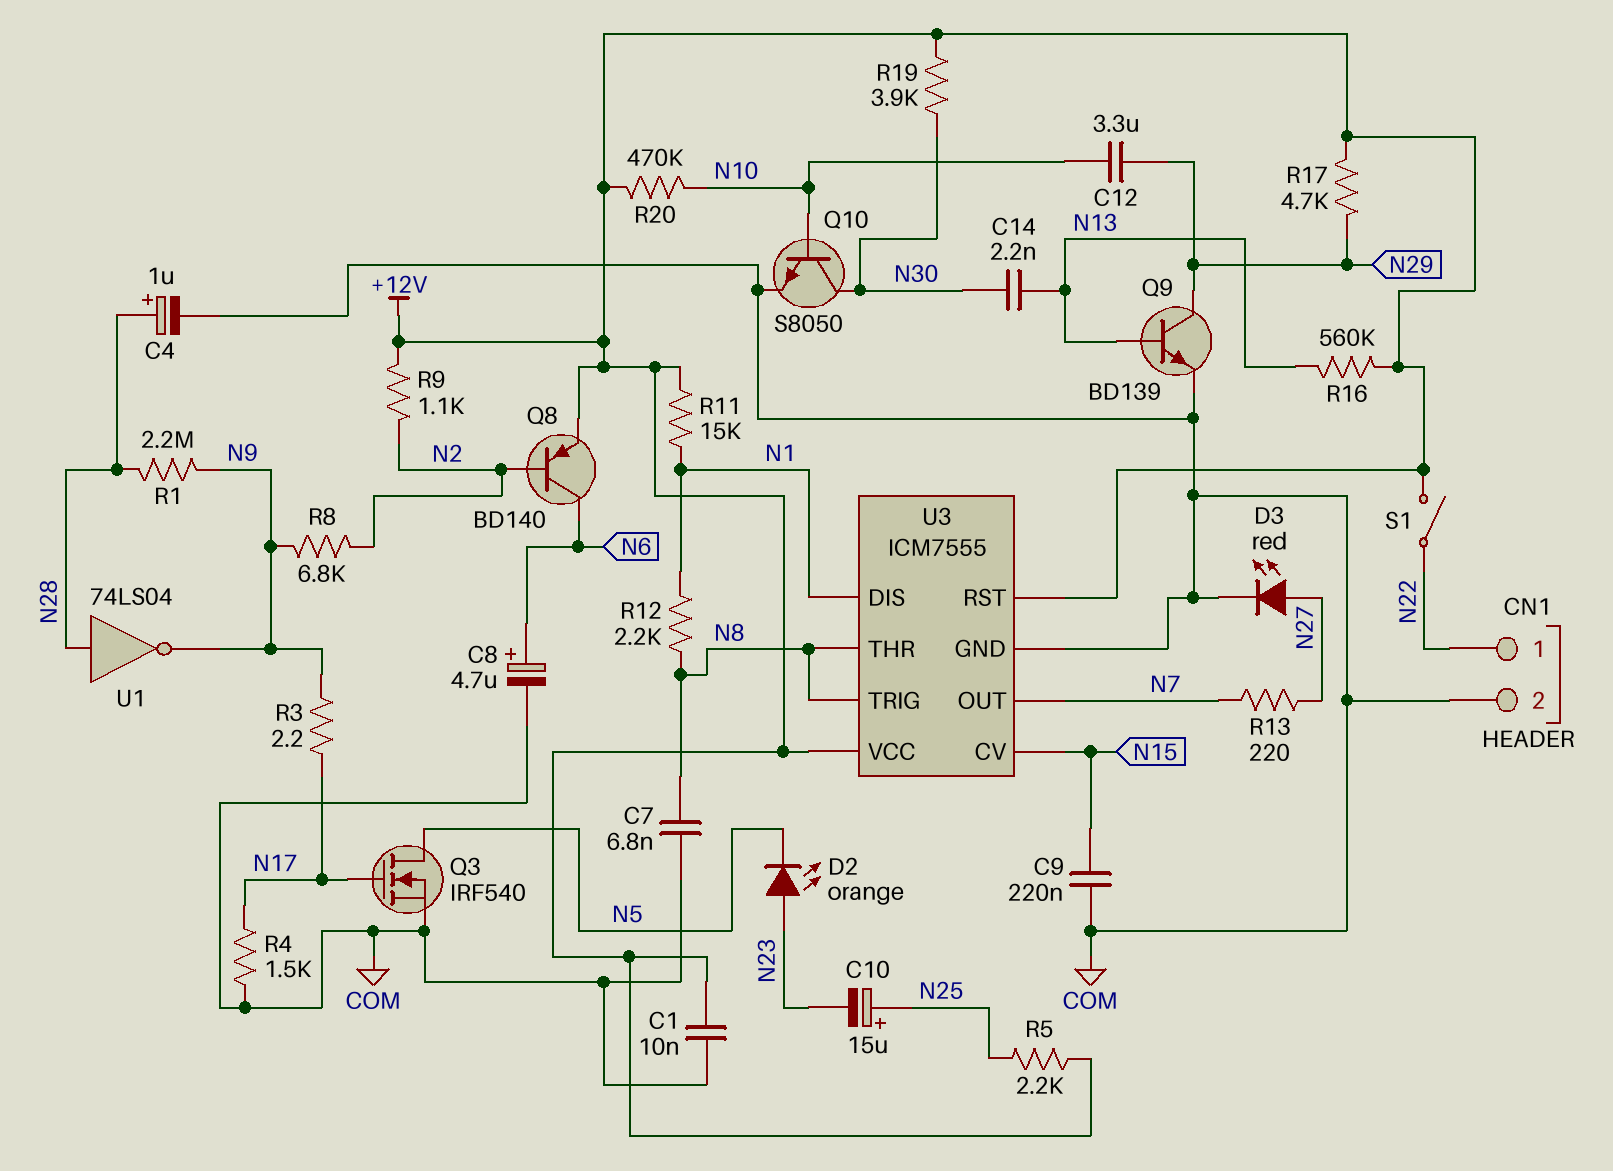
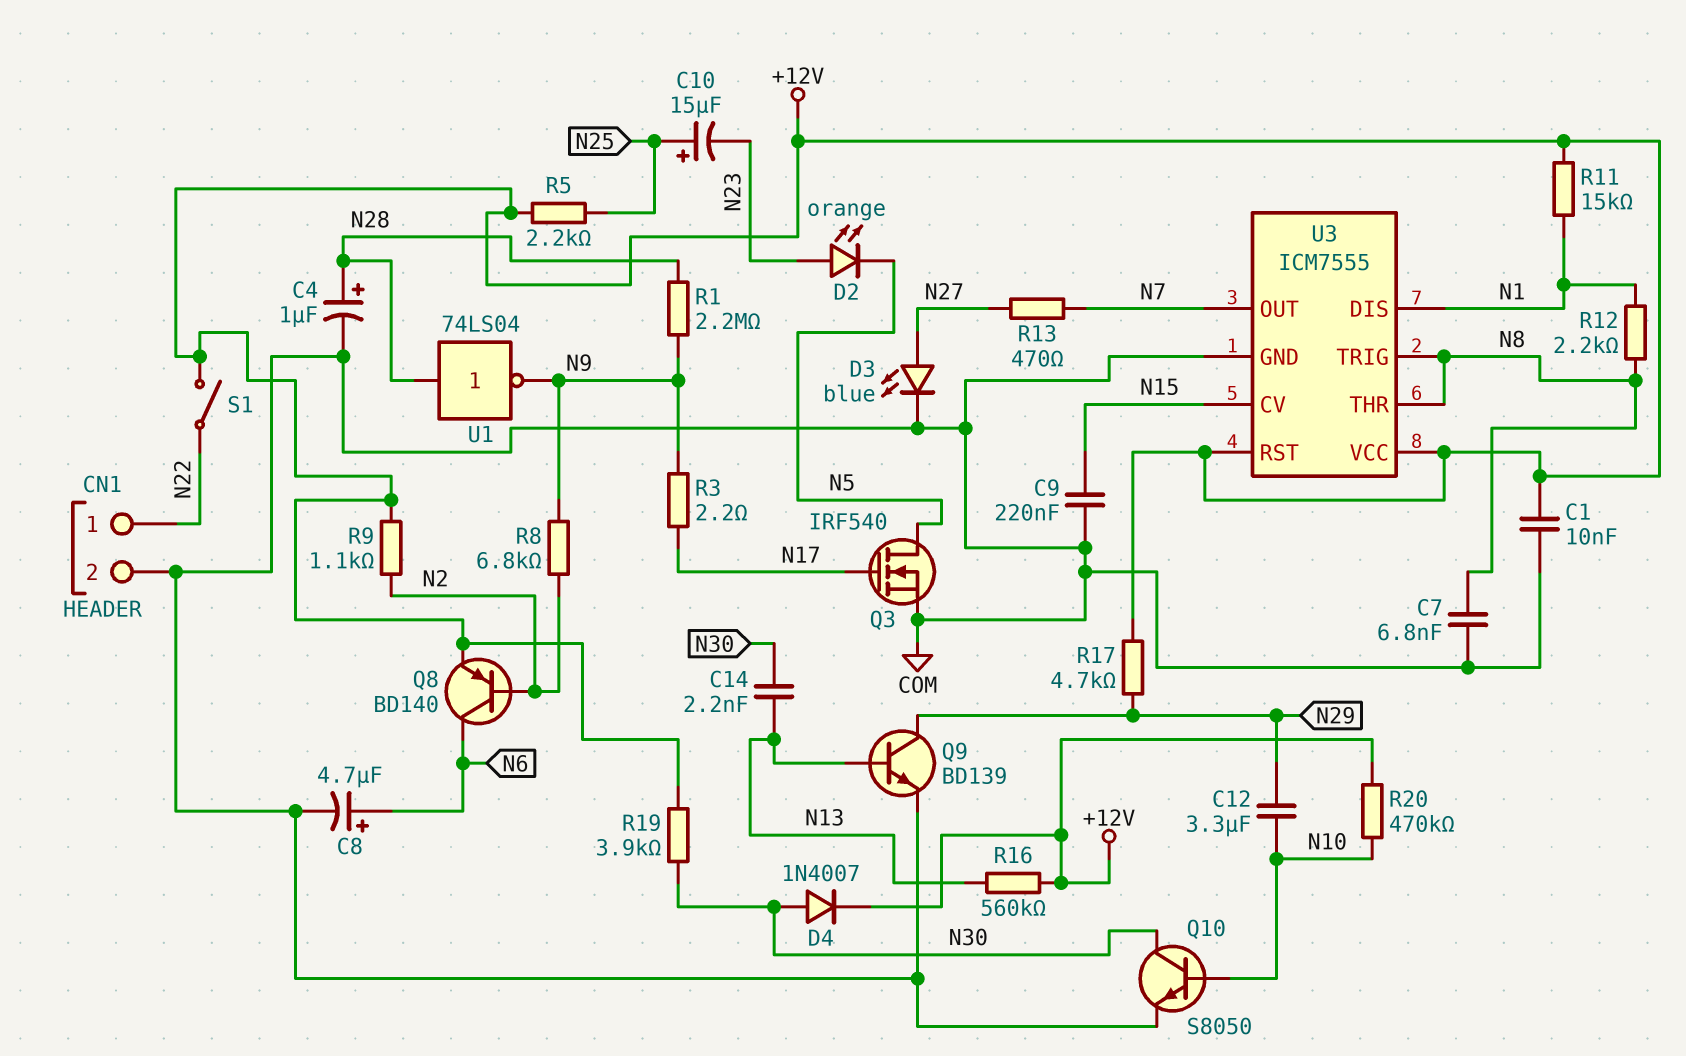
D3: LED red (A N27, K COM) -> LED blue (A N27, K COM)
D4: none -> diode 1N4007 (A N30, K +12V)
R4: 1.5k (COM, N17) -> none
R13: 220 (N7, N27) -> 470 (N7, N27)

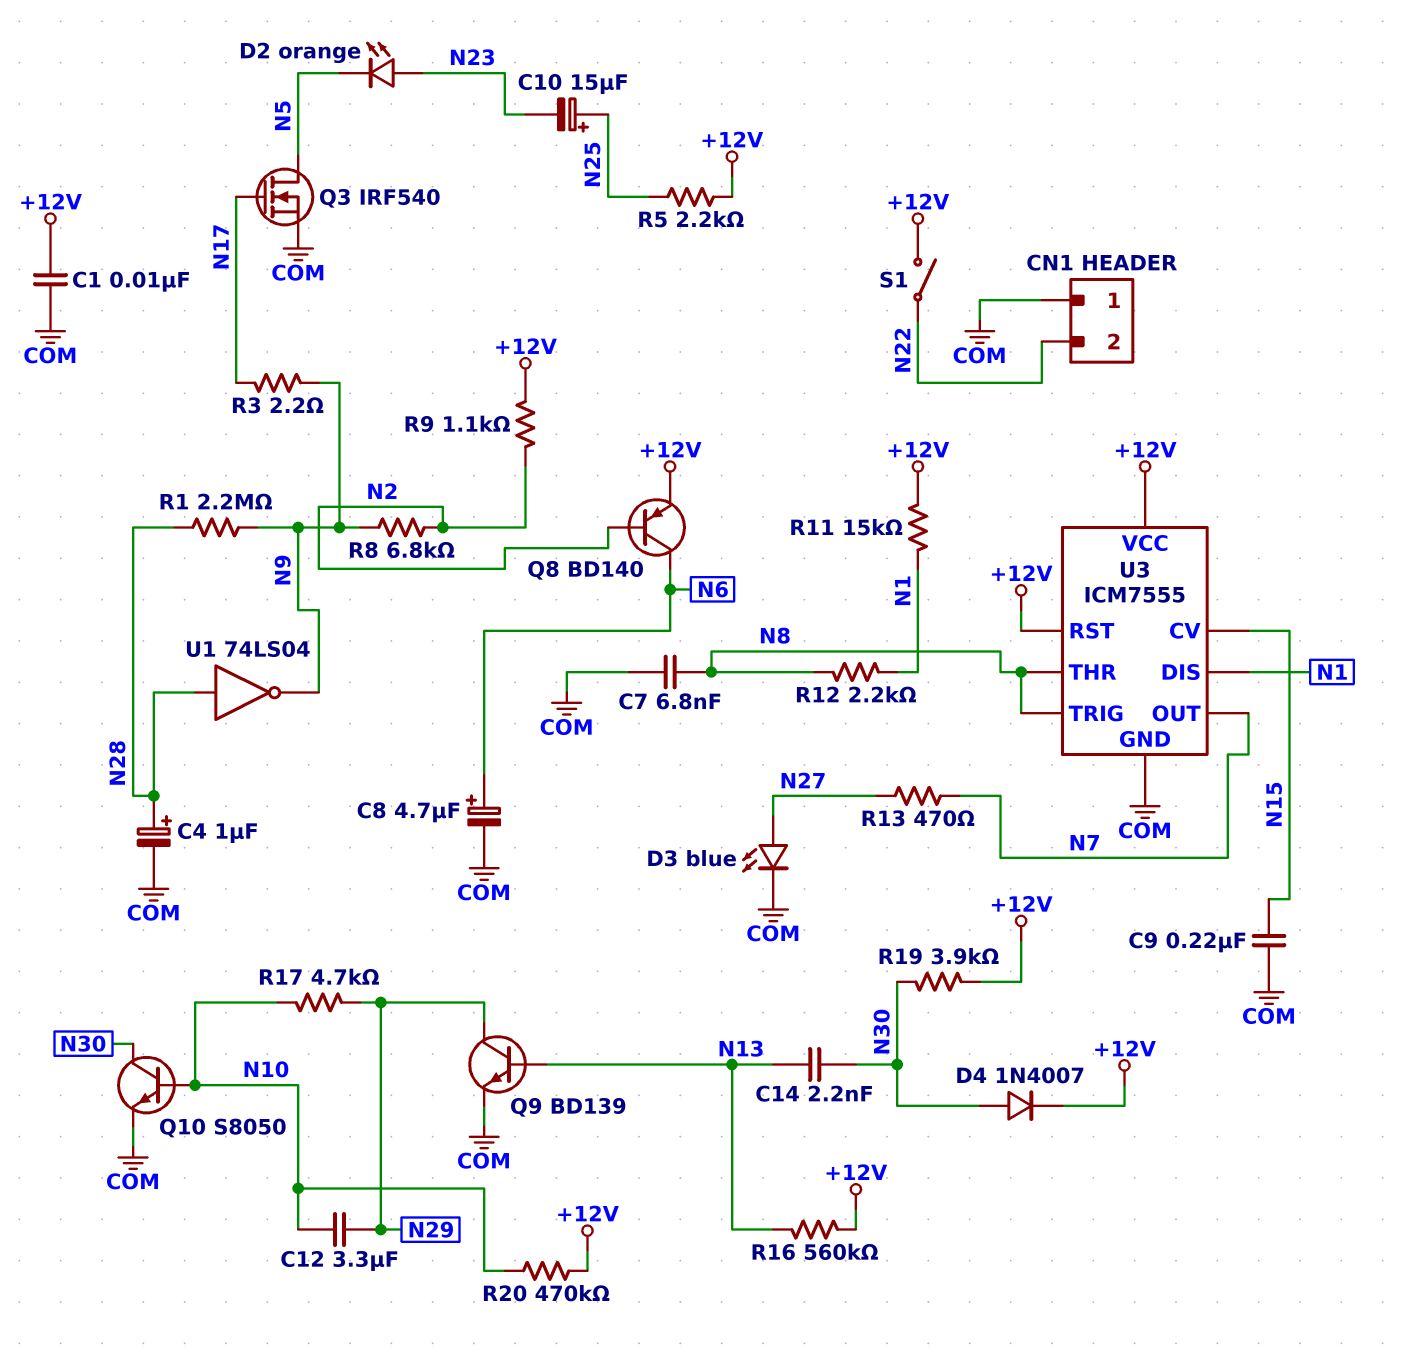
CN1 pin 1: N22 -> COM
CN1 pin 2: COM -> N22
R17: 4.7k (+12V, N29) -> 4.7k (N10, N29)

